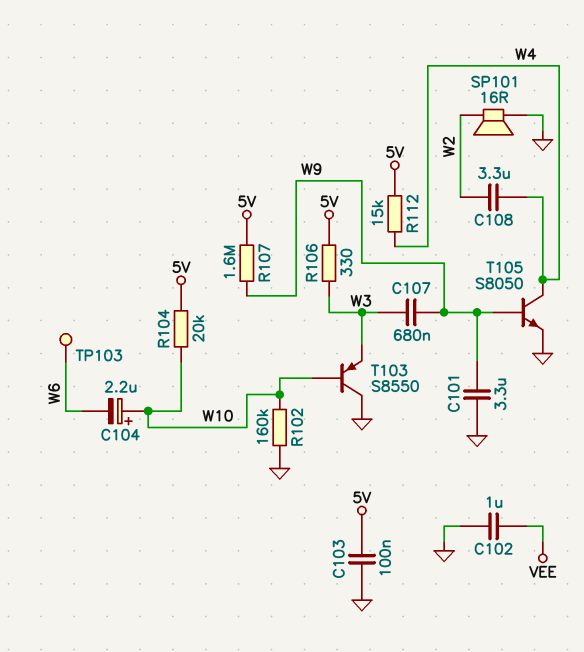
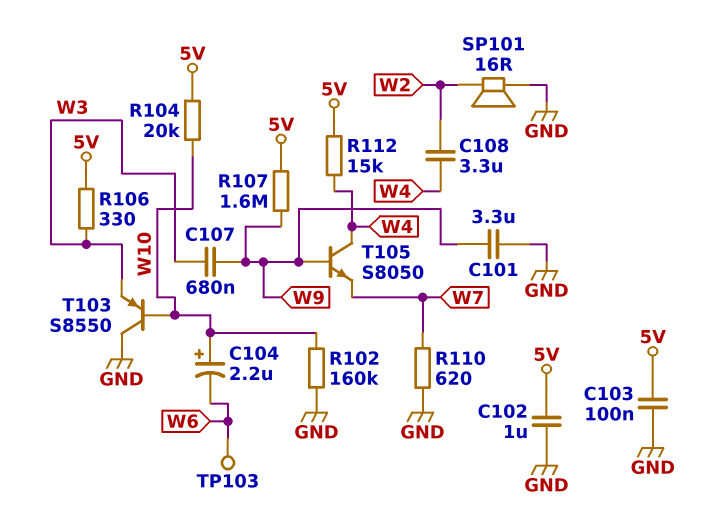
C102: 1uF (GND, VEE) -> 1uF (5V, GND)
R110: none -> 620 (GND, W7)
T105: NPN S8050 (B W9, C W4, E GND) -> NPN S8050 (B W9, C W4, E W7)

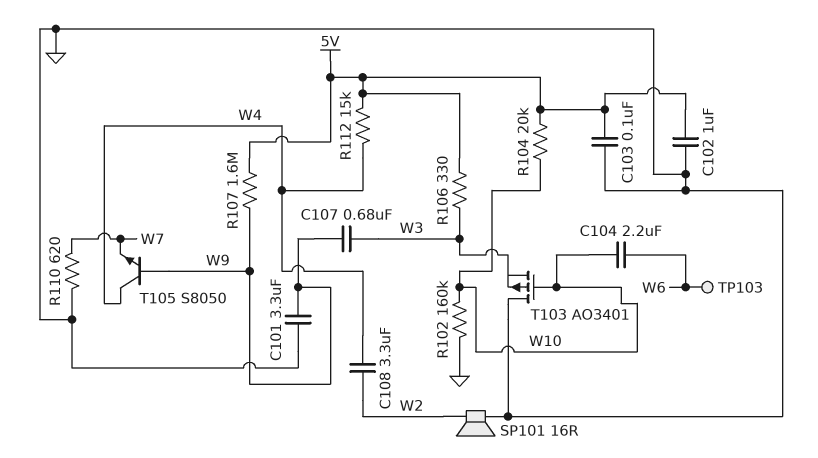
C104: 2.2uF (plus W10, minus W6) -> 2.2uF (W6, W10)
T103: PNP S8550 (B W10, C GND, E W3) -> PMOS AO3401 (G W10, D GND, S W3)

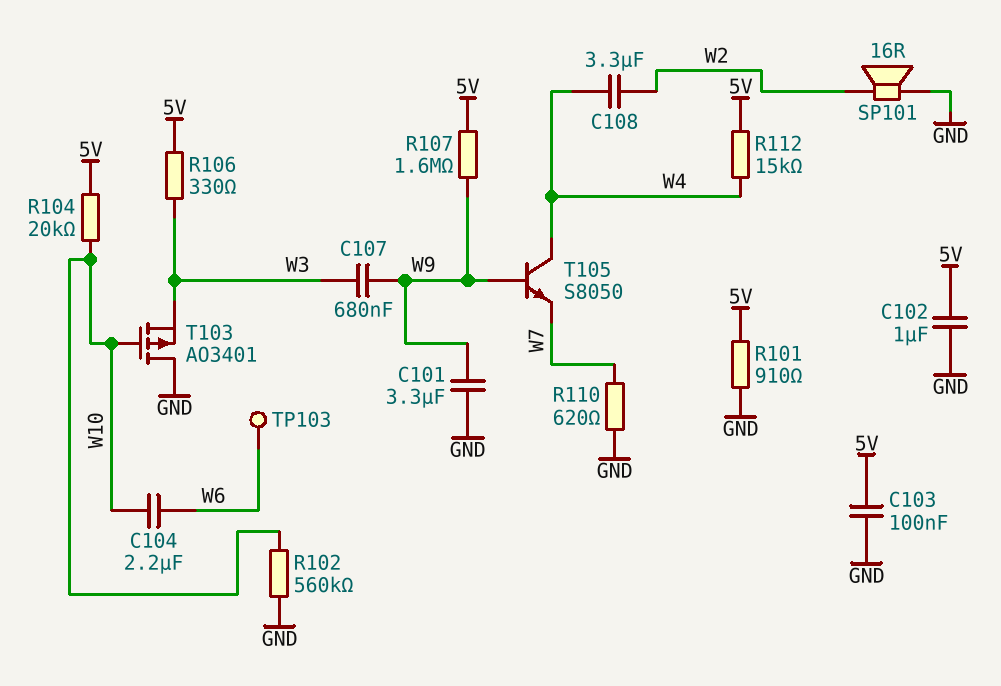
R101: none -> 910 (5V, GND)
R102: 160k (GND, W10) -> 560k (GND, W10)

